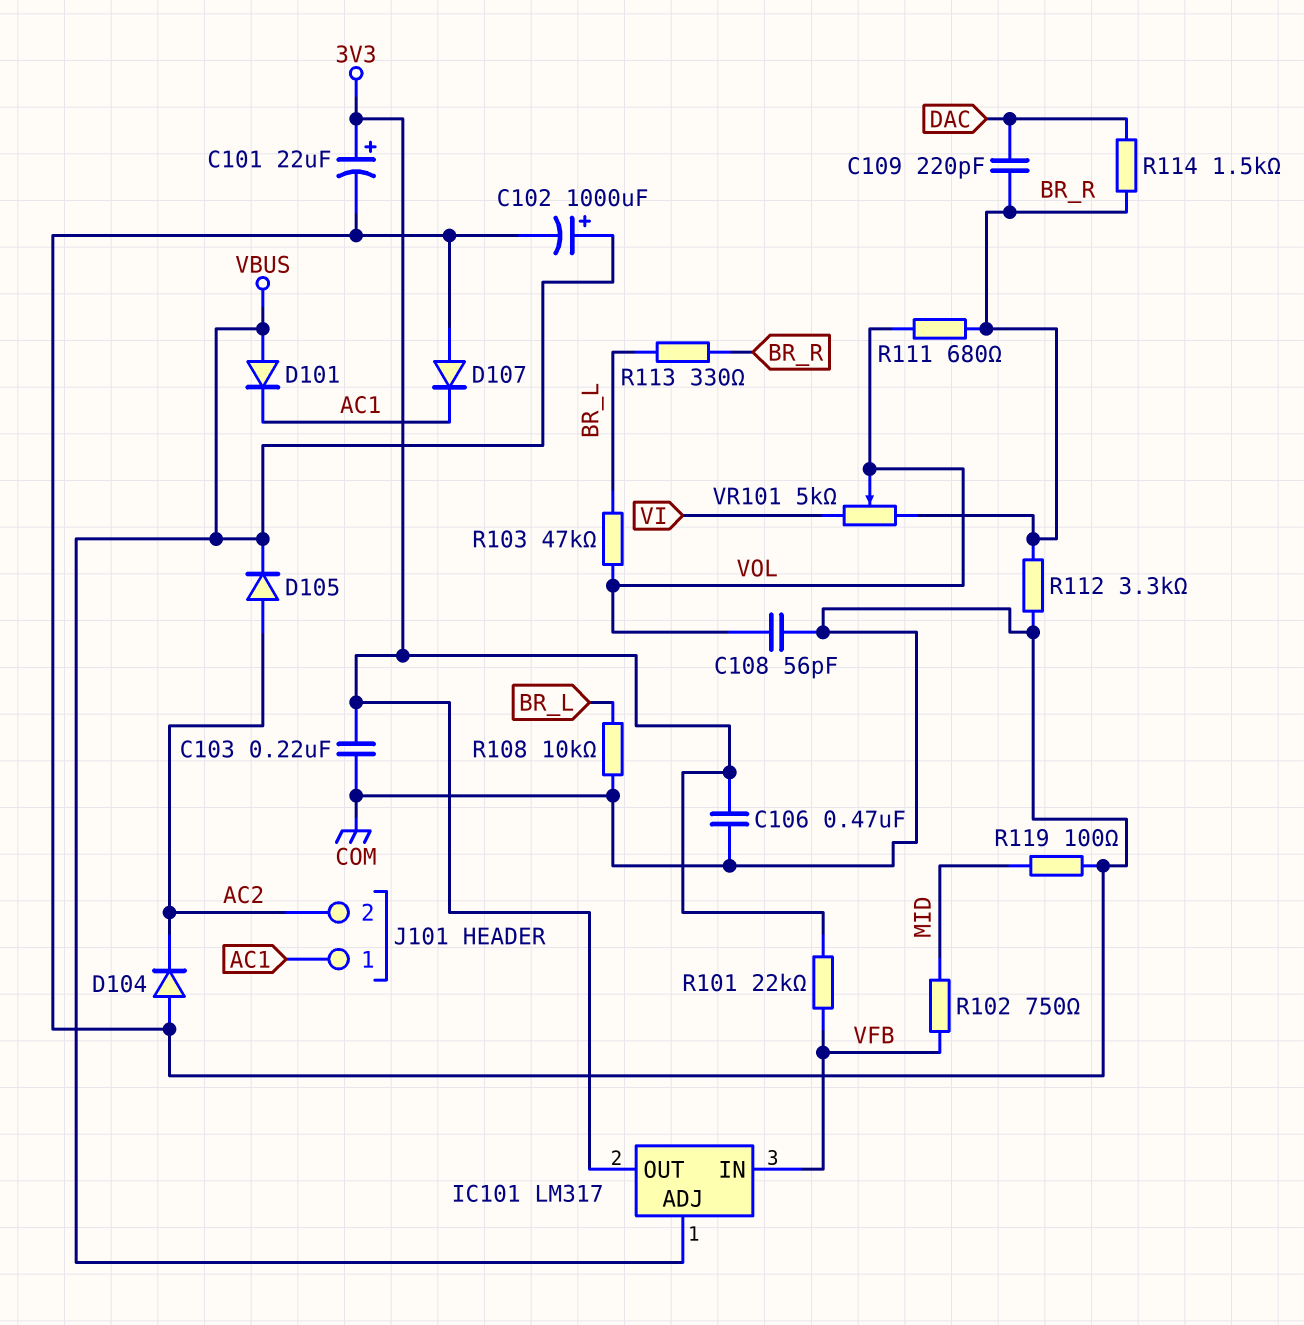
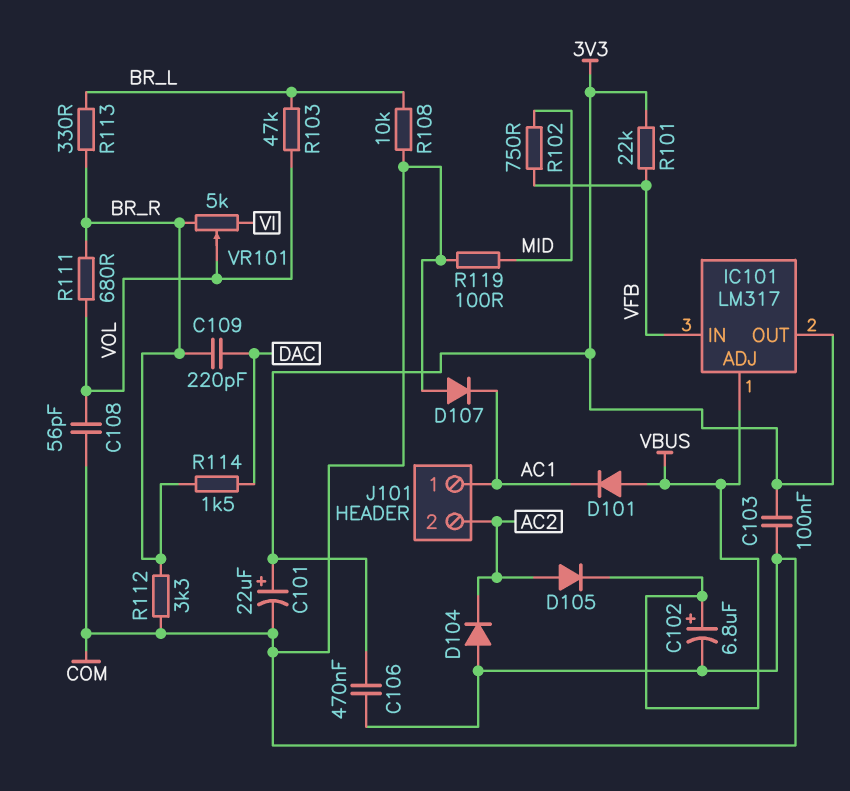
C102: 1000uF (plus VBUS, minus COM) -> 6.8uF (plus VBUS, minus COM)
C103: 220nF (3V3, COM) -> 100nF (3V3, COM)

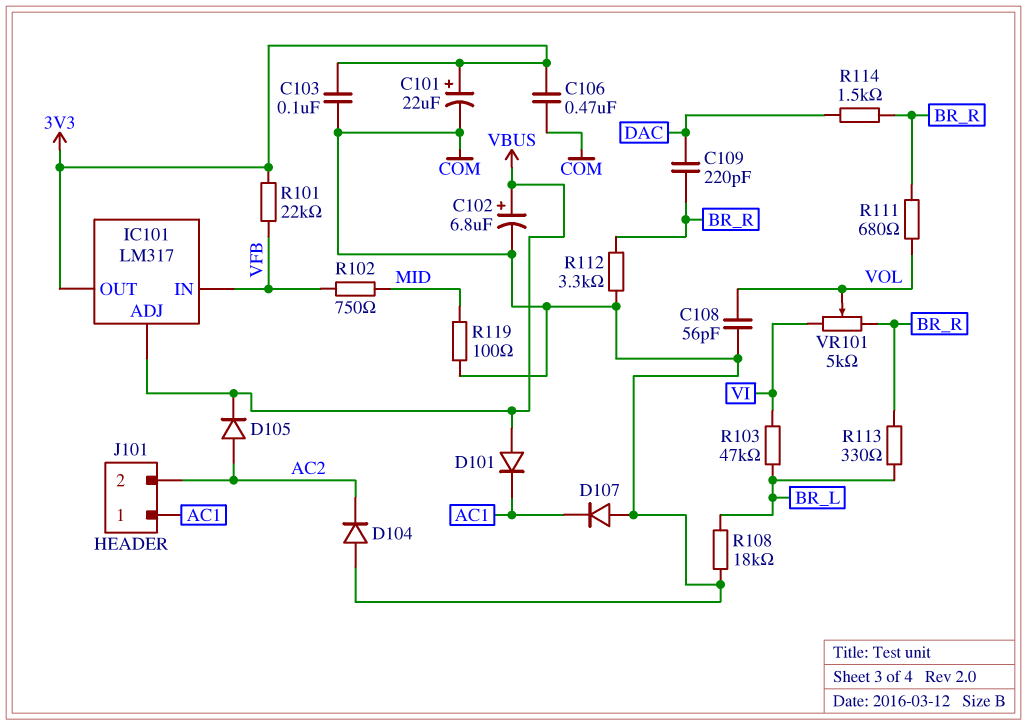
R103: 47k (BR_L, VOL) -> 47k (BR_L, VI)
R108: 10k (BR_L, COM) -> 18k (BR_L, COM)

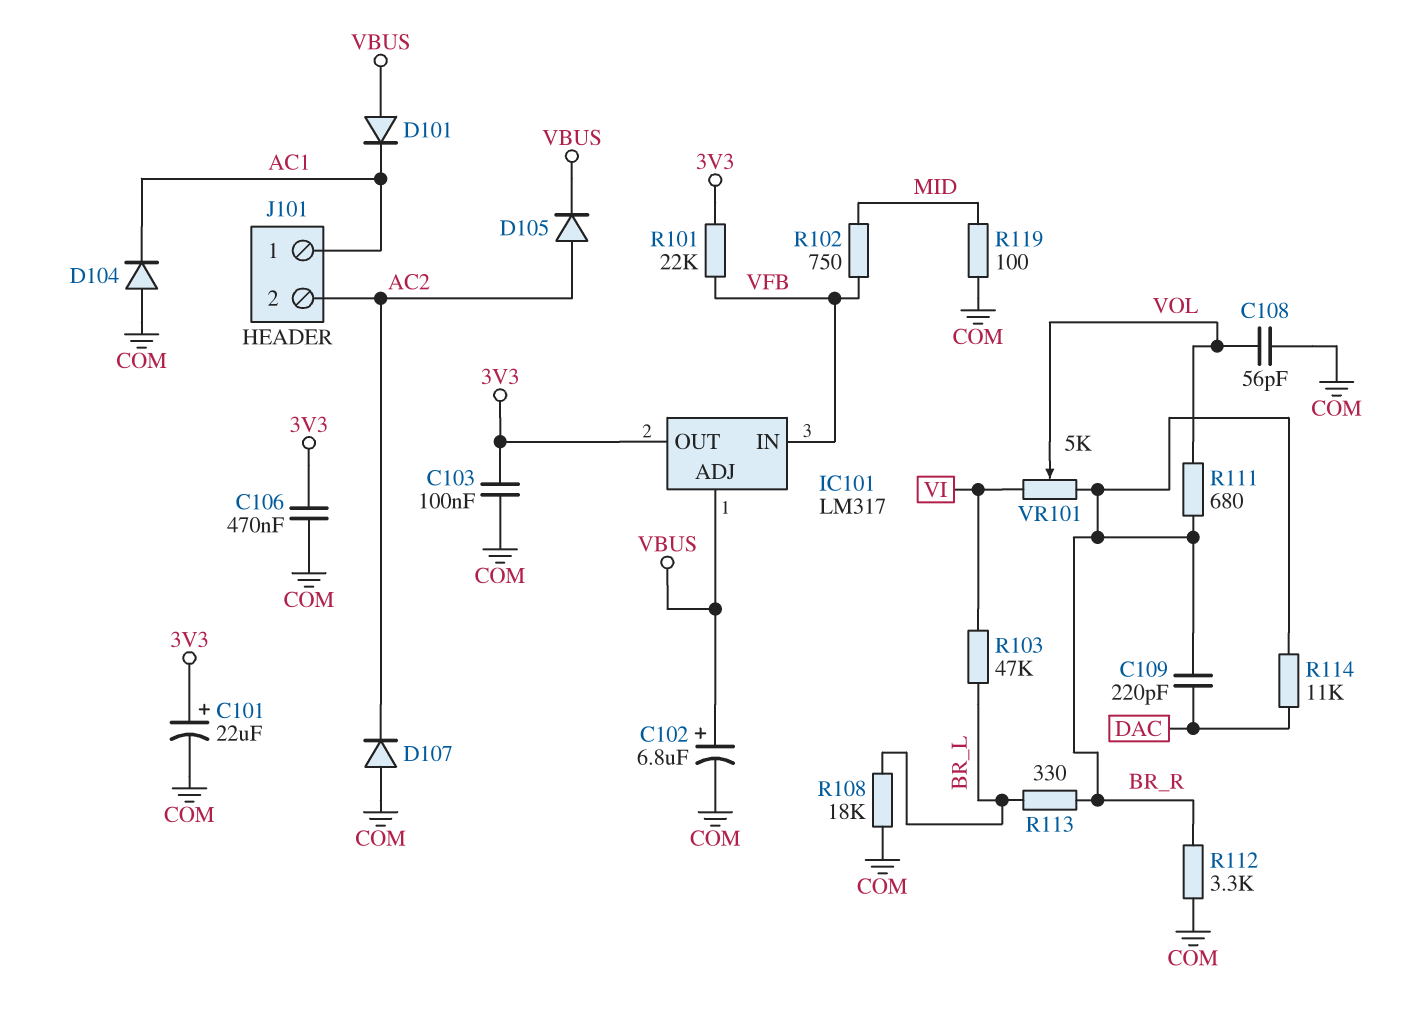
D104: diode (A COM, K AC2) -> diode (A COM, K AC1)
D107: diode (A COM, K AC1) -> diode (A COM, K AC2)
R114: 1.5k (BR_R, DAC) -> 11k (BR_R, DAC)

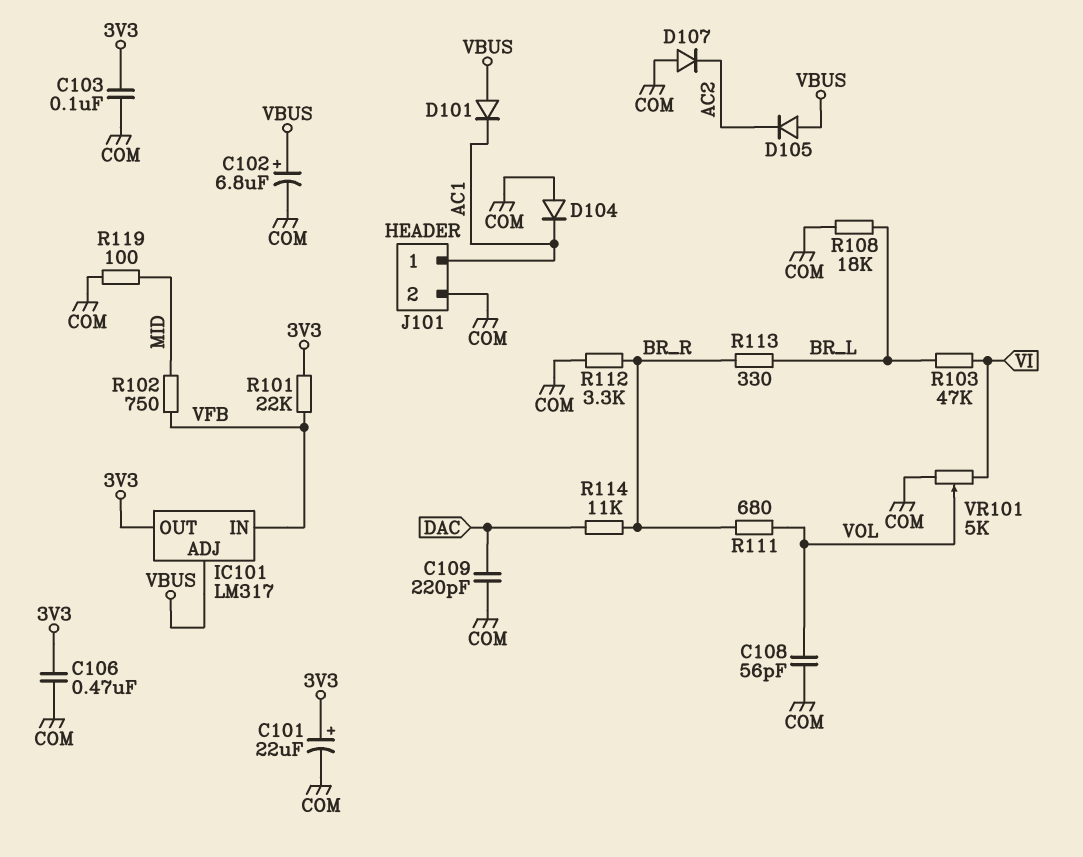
C109: 220pF (BR_R, DAC) -> 220pF (COM, DAC)
D105: diode (A AC2, K VBUS) -> diode (A VBUS, K AC2)
J101 pin 2: AC2 -> COM
VR101: 5k (BR_R, VI, wiper VOL) -> 5k (COM, VI, wiper VOL)

